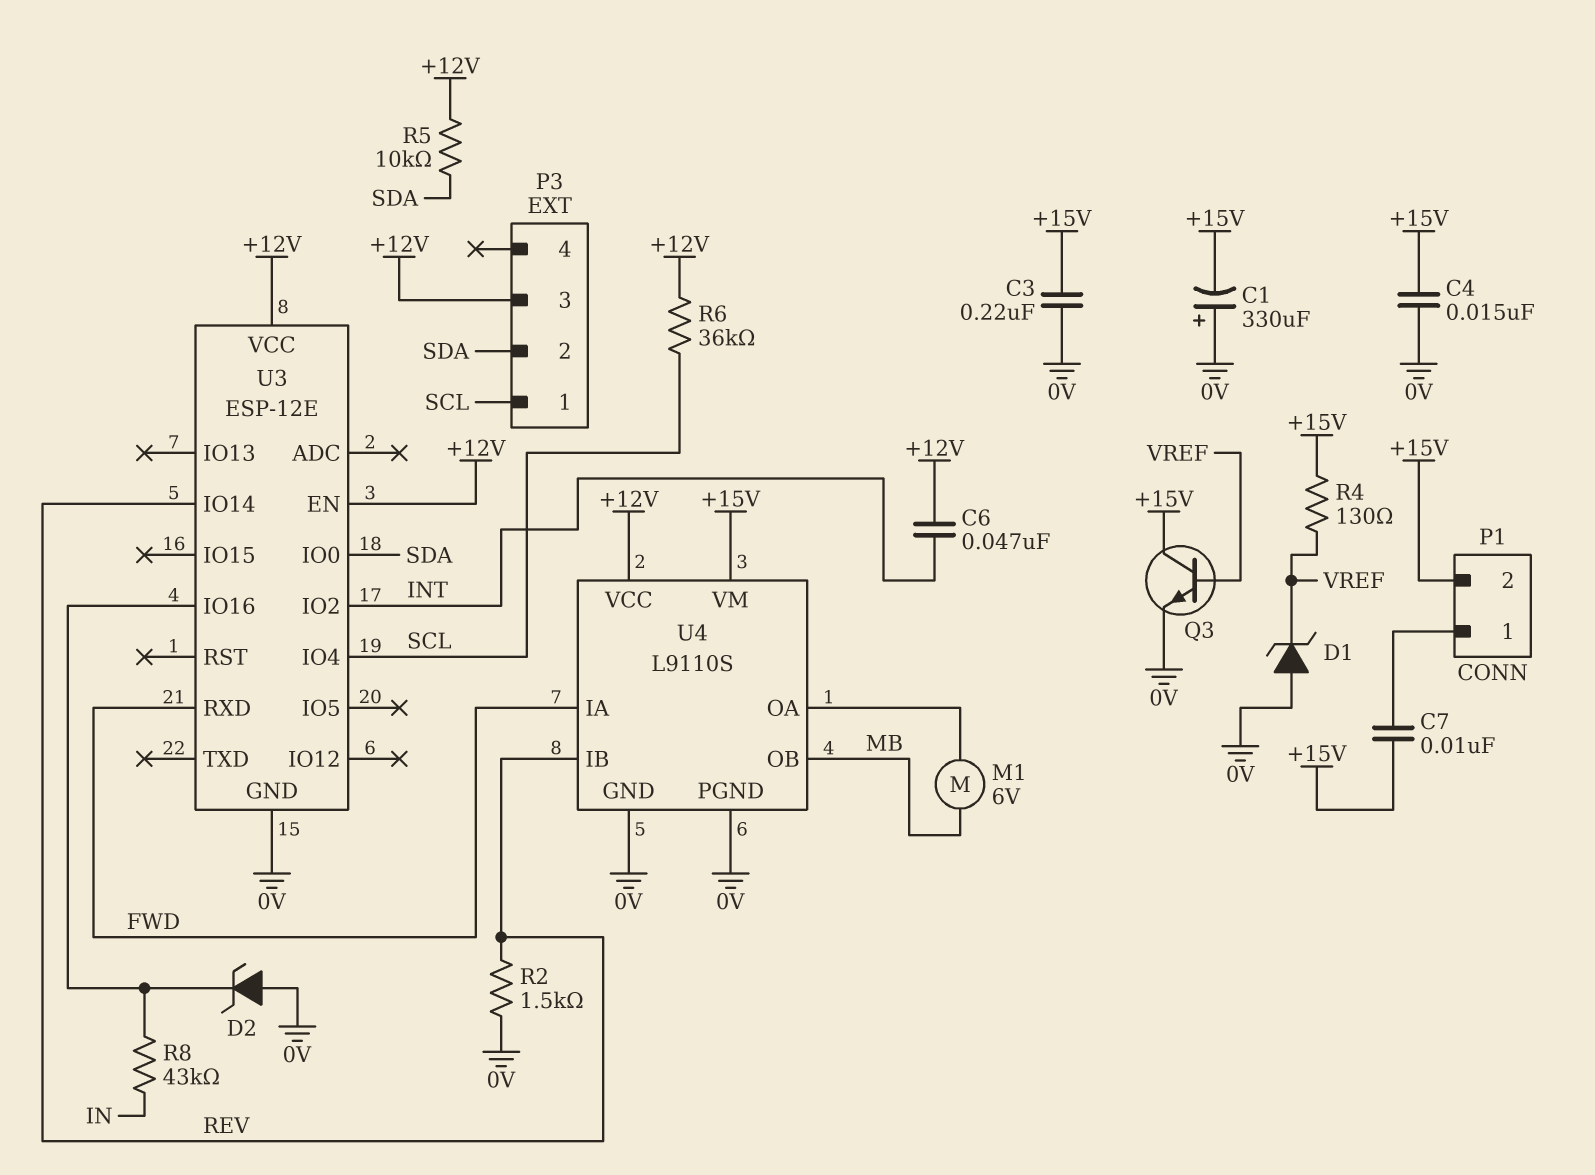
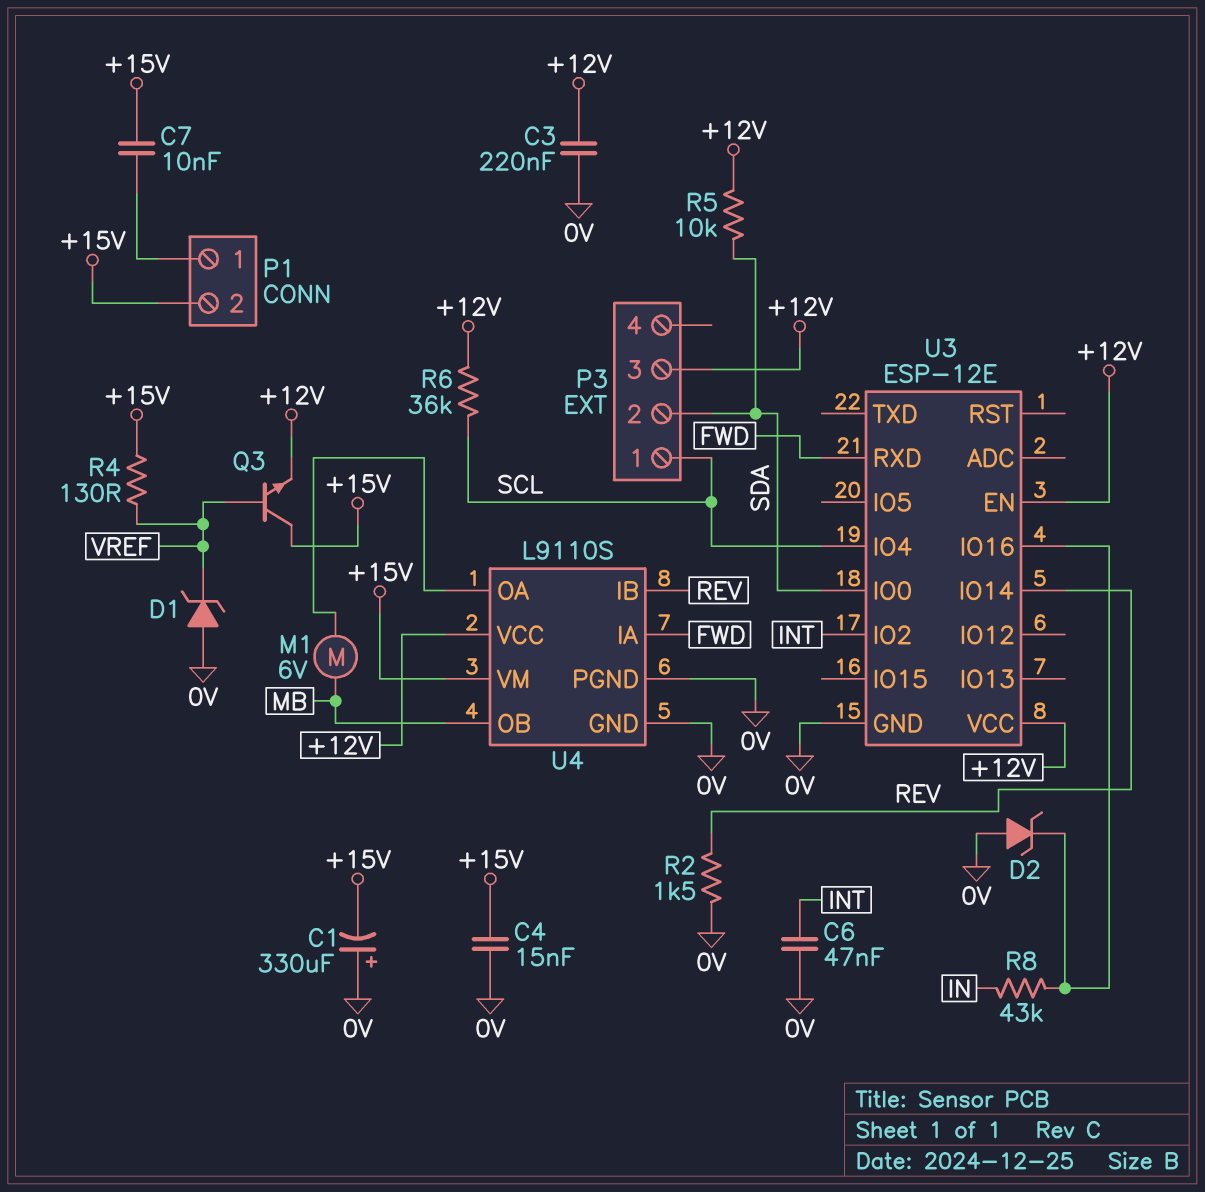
C3: 220nF (+15V, 0V) -> 220nF (+12V, 0V)
C6: 47nF (+12V, INT) -> 47nF (0V, INT)
Q3: NPN (B VREF, C +15V, E 0V) -> NPN (B VREF, C +15V, E +12V)

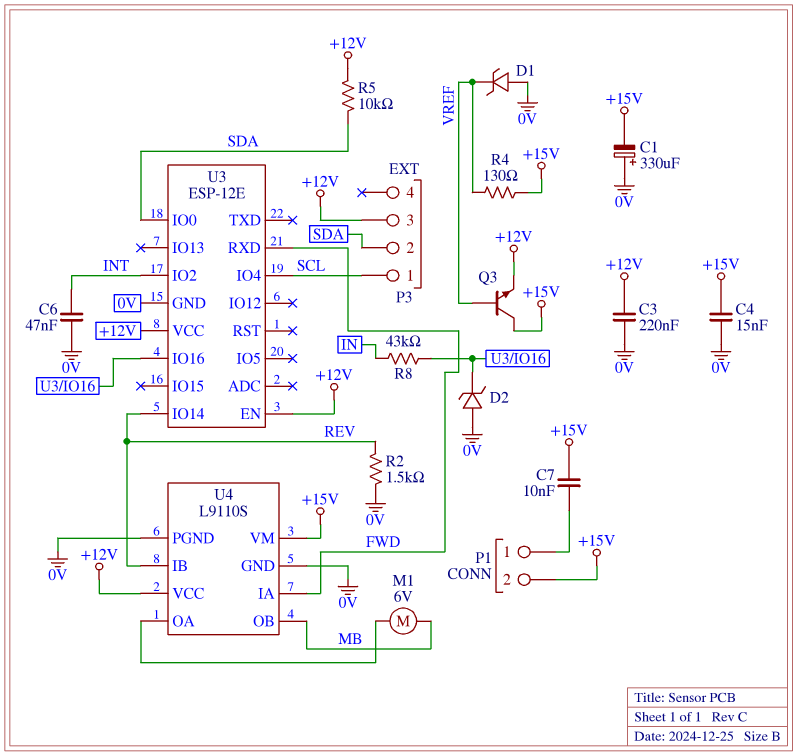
R6: 36k (+12V, SCL) -> none

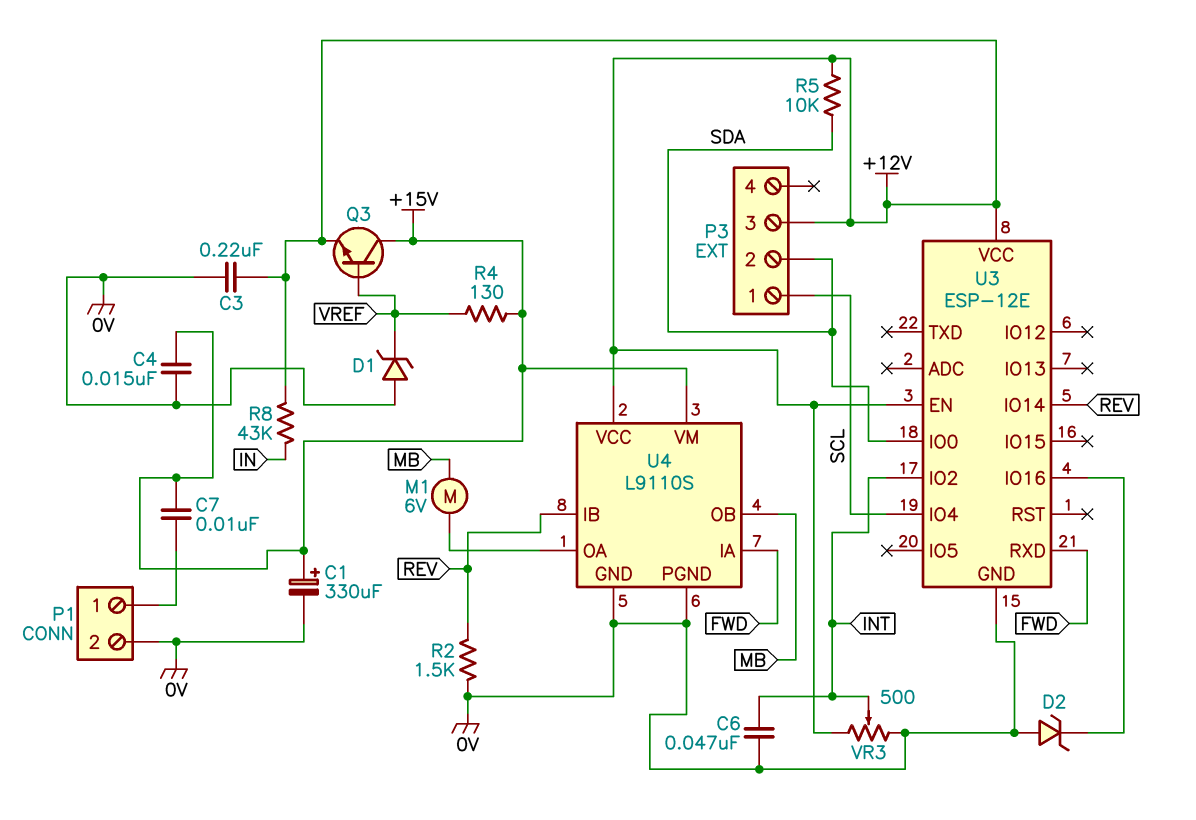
C1: 330uF (plus 0V, minus +15V) -> 330uF (plus +15V, minus 0V)
P1 pin 2: +15V -> 0V
R8: 43k (IN, U3/IO16) -> 43k (+12V, IN)
VR3: none -> 500 (+12V, 0V, wiper INT)

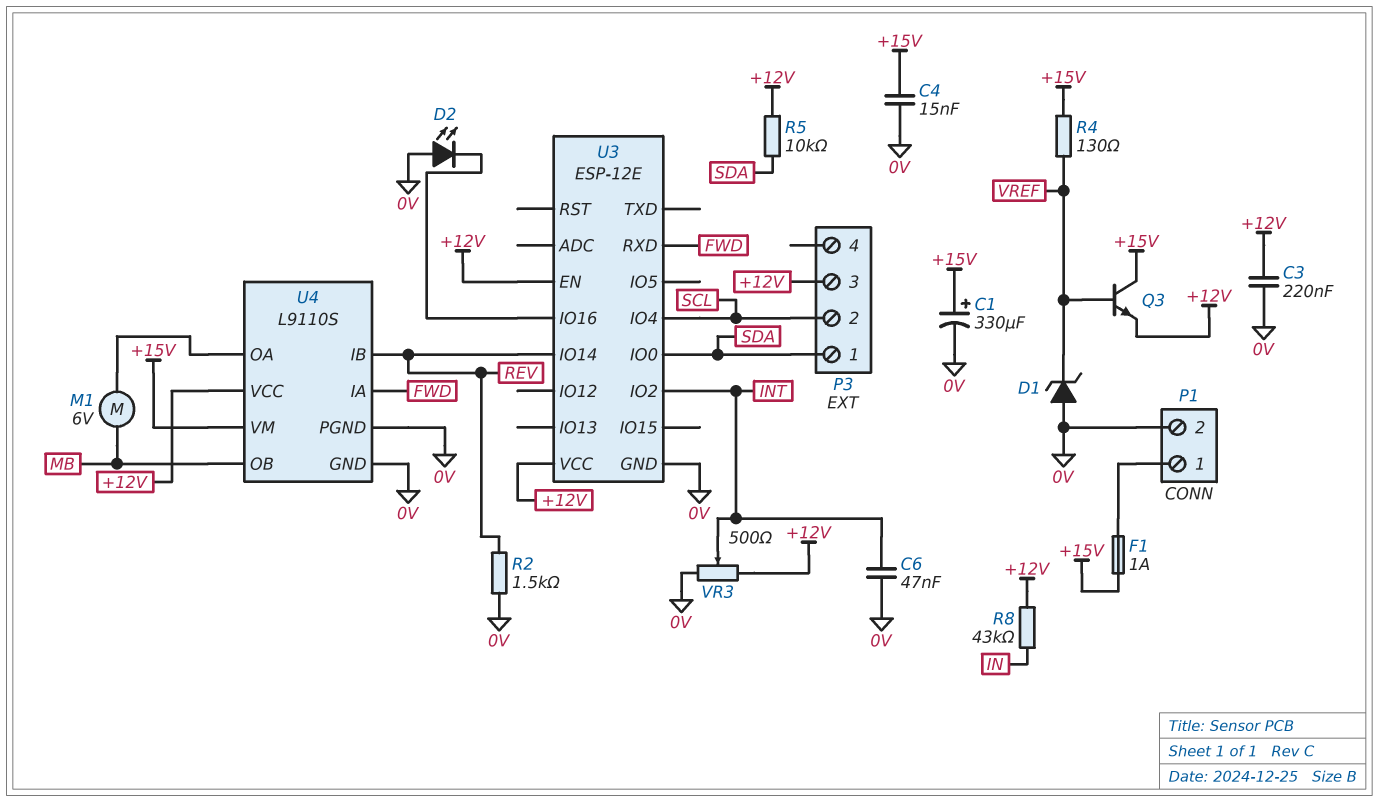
C7: 10nF (+15V, P1/1) -> none
D2: zener (A 0V, K U3/IO16) -> LED (A 0V, K U3/IO16)
F1: none -> 1A (+15V, P1/1)
P3 pin 1: SCL -> SDA
P3 pin 2: SDA -> SCL

